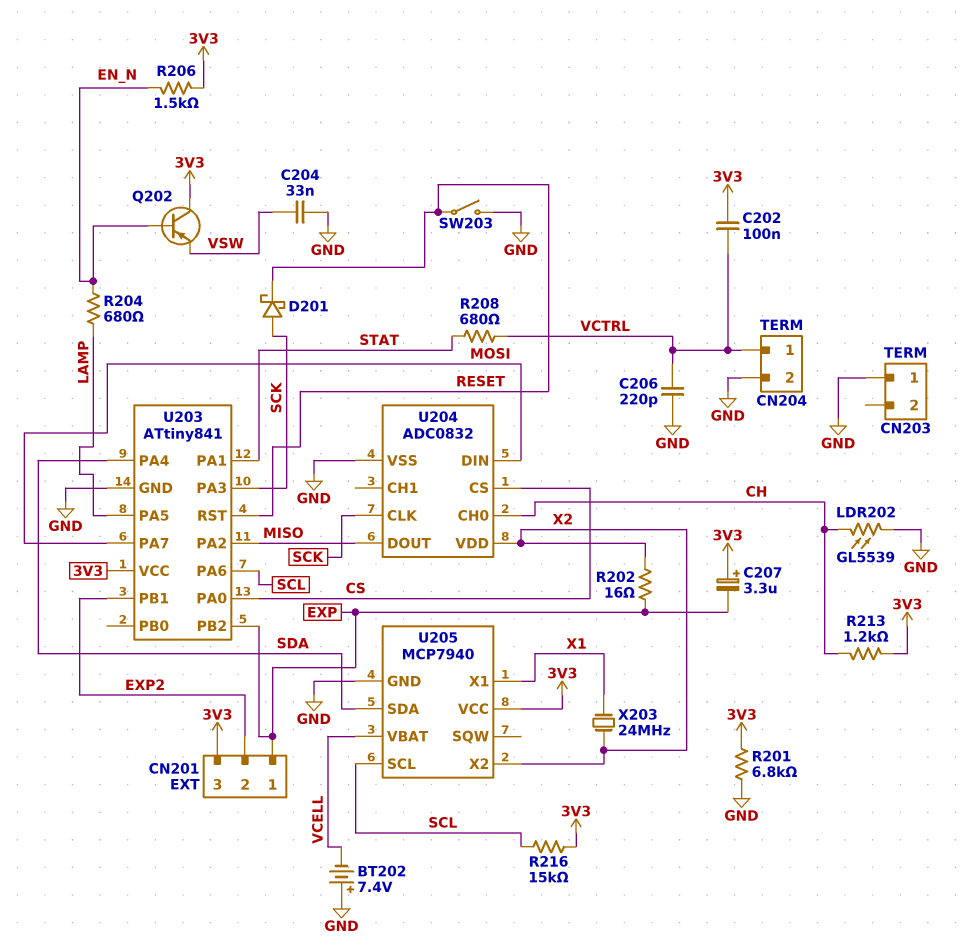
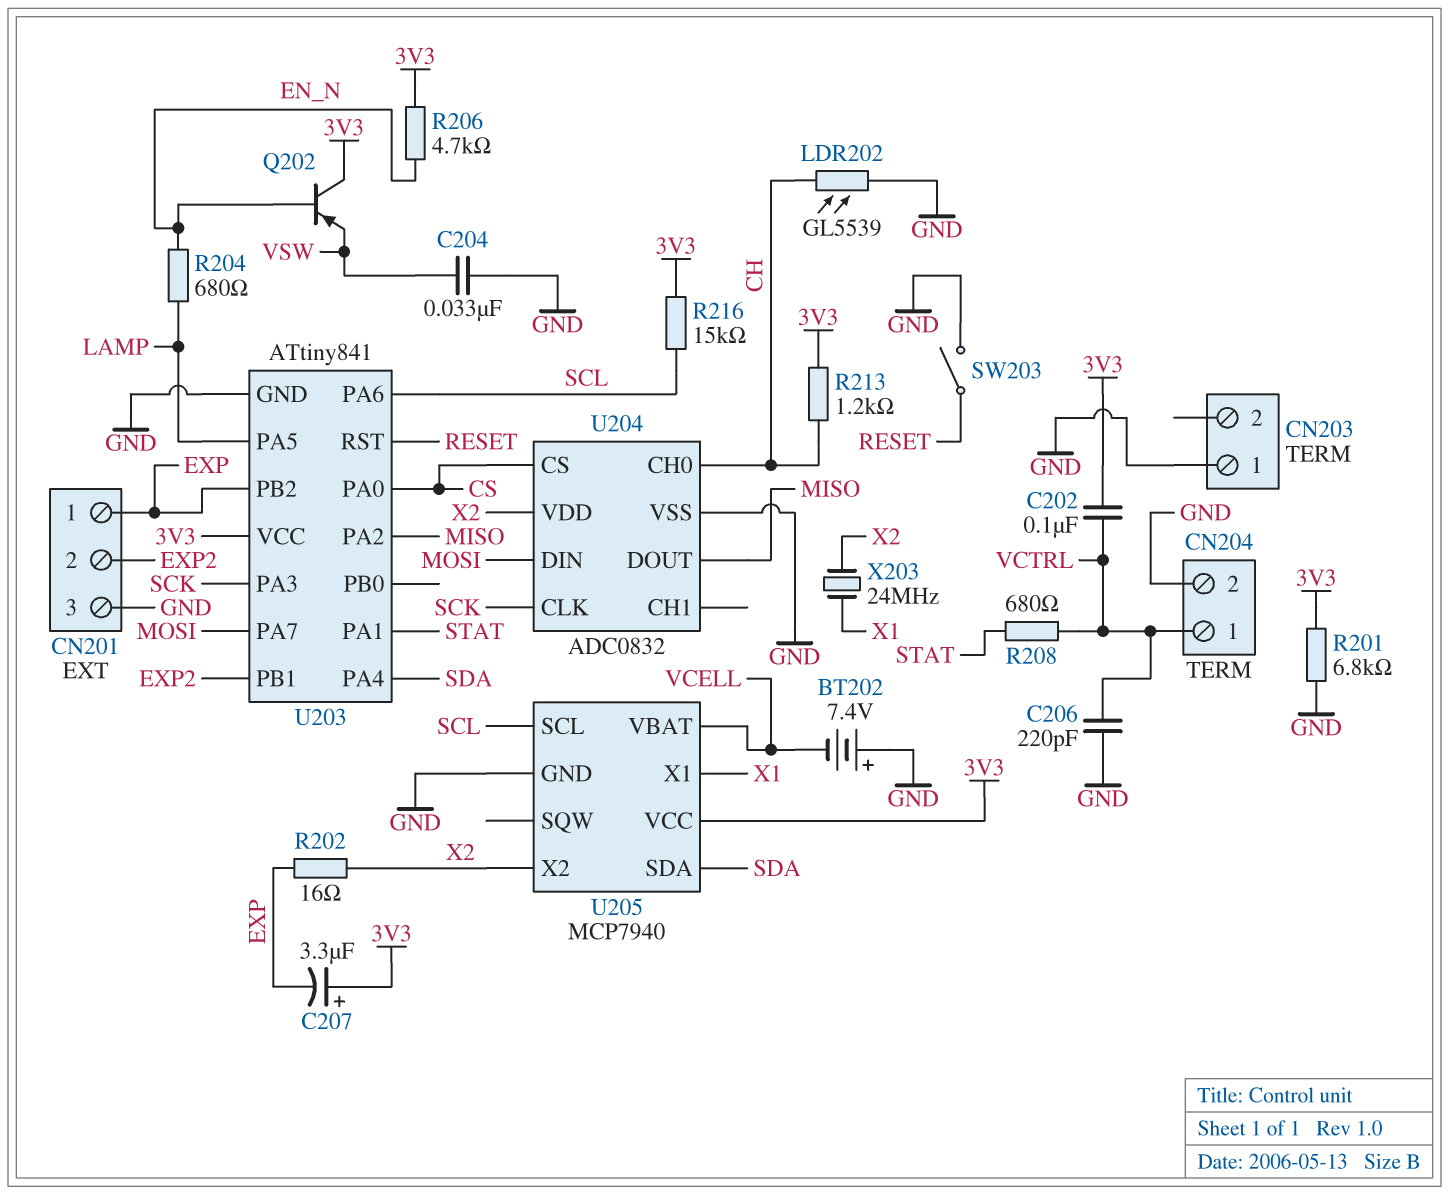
CN201 pin 3: 3V3 -> GND
D201: schottky (A SCK, K RESET) -> none
R206: 1.5k (3V3, EN_N) -> 4.7k (3V3, EN_N)

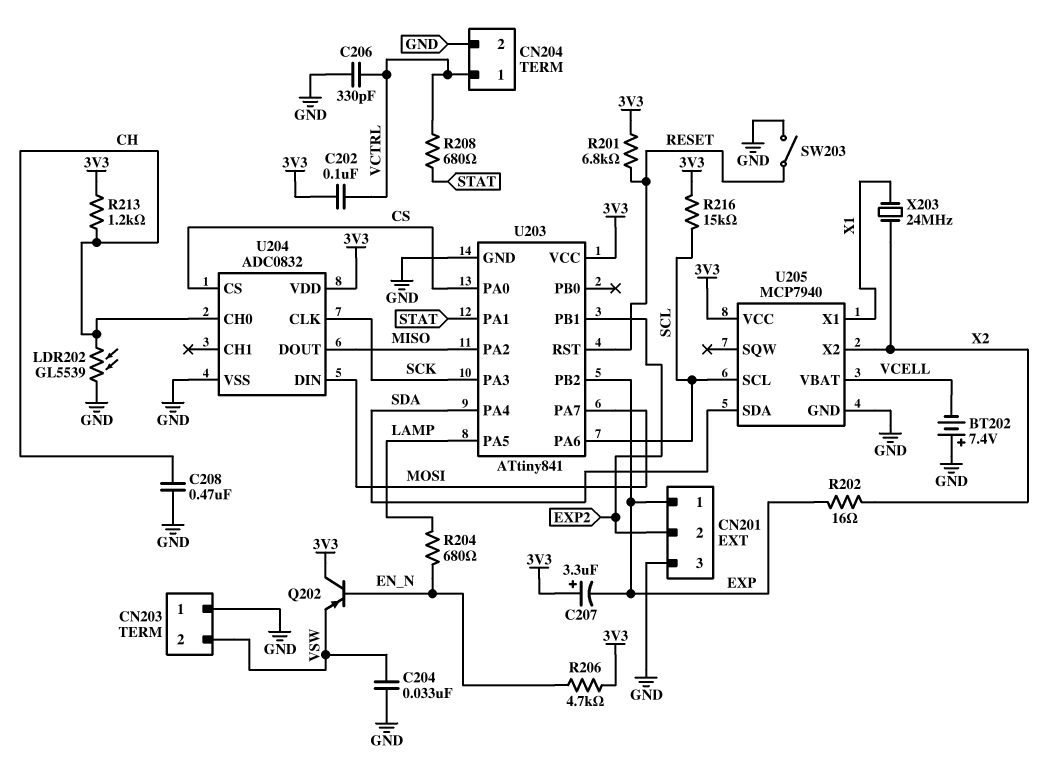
C206: 220pF (GND, VCTRL) -> 330pF (GND, VCTRL)
C208: none -> 470nF (CH, GND)
CN203 pin 2: none -> VSW
R201: 6.8k (3V3, GND) -> 6.8k (3V3, RESET)
U204 pin VDD: X2 -> 3V3

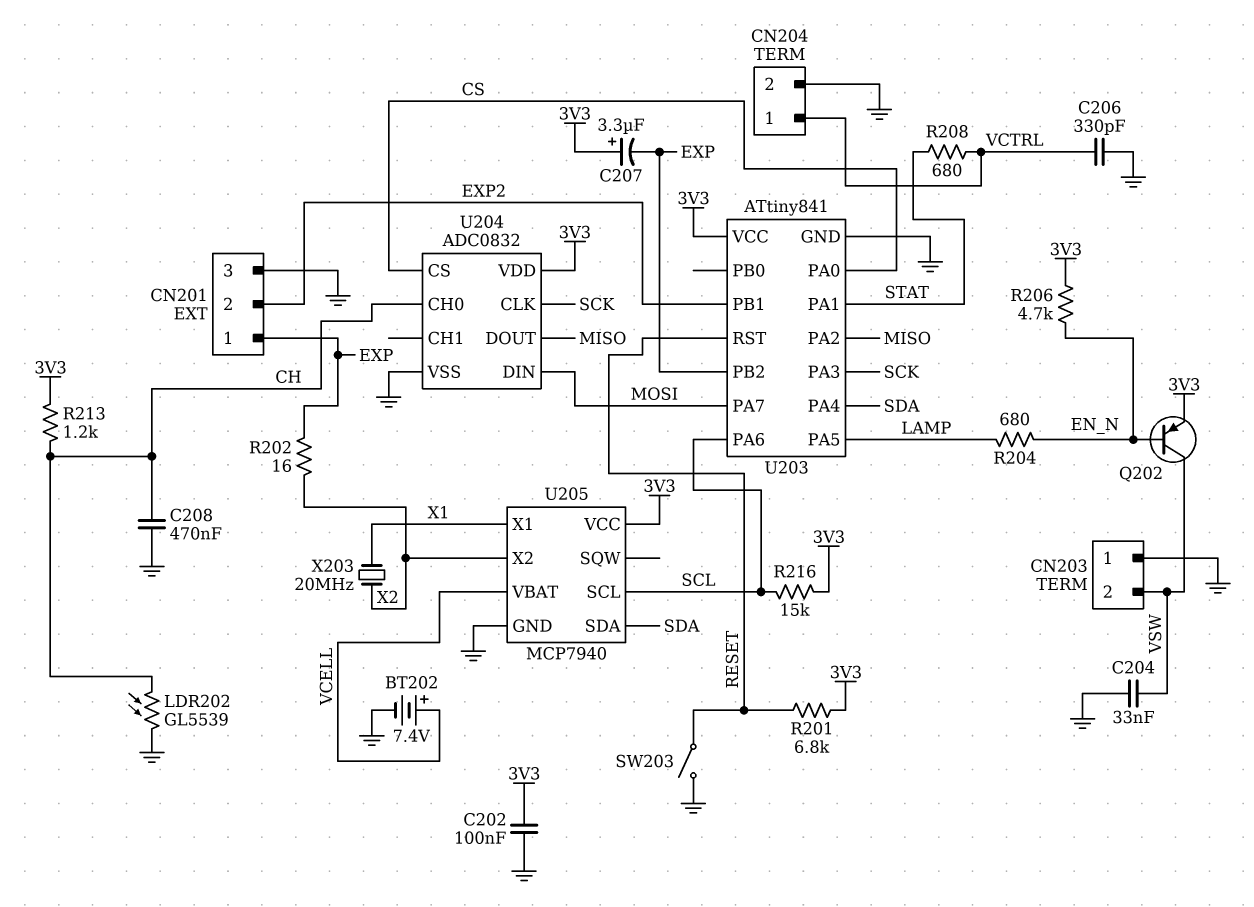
BT202: 7.4V (plus GND, minus VCELL) -> 7.4V (plus VCELL, minus GND)
C202: 100nF (3V3, VCTRL) -> 100nF (3V3, GND)
Q202: PNP (B EN_N, C 3V3, E VSW) -> PNP (B EN_N, C VSW, E 3V3)
X203: 24MHz (X1, X2) -> 20MHz (X1, X2)

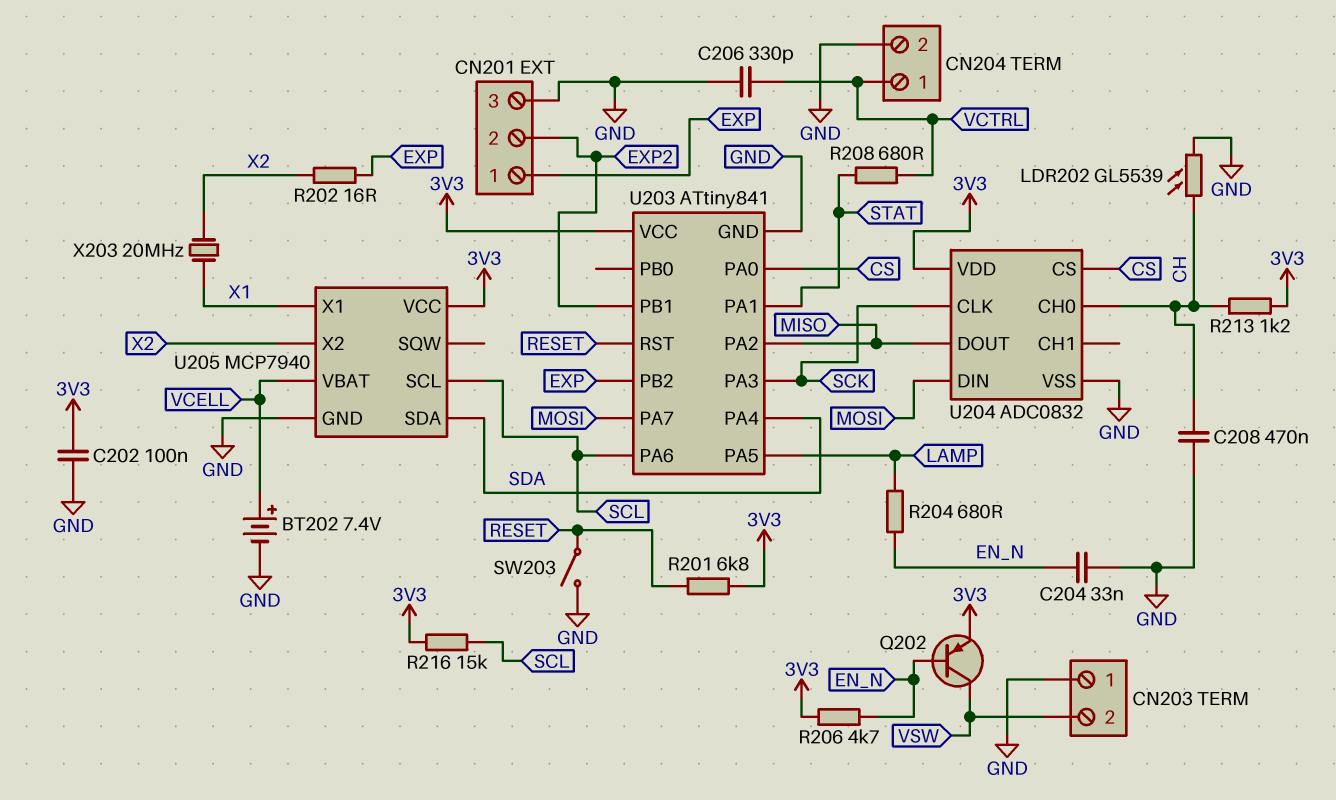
C204: 33nF (GND, VSW) -> 33nF (EN_N, GND)
C207: 3.3uF (plus 3V3, minus EXP) -> none

